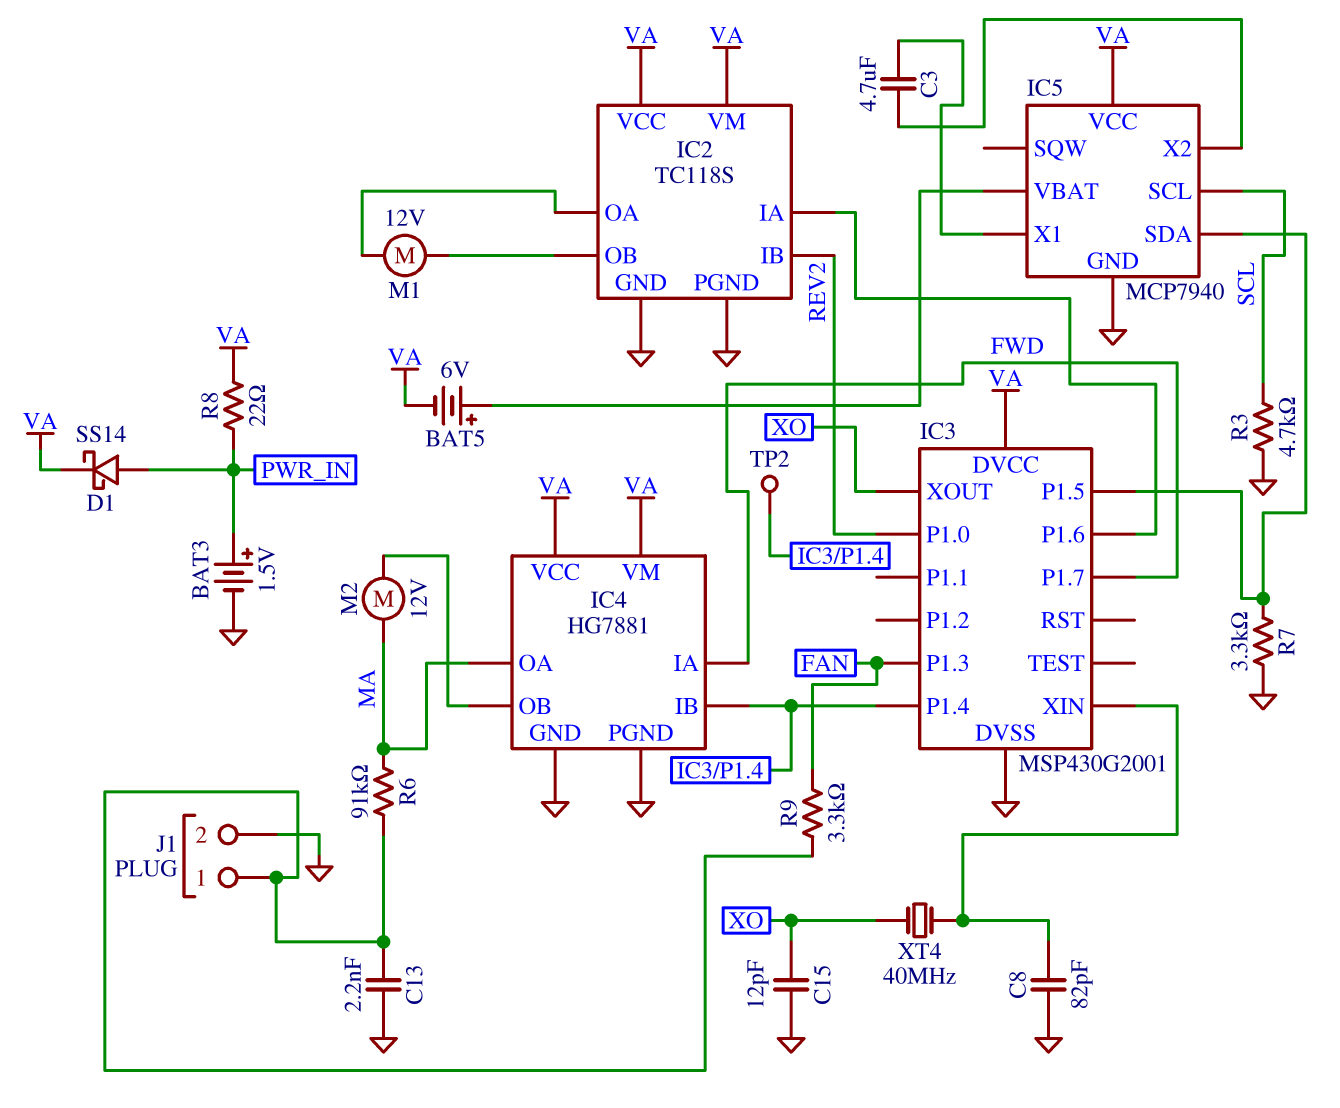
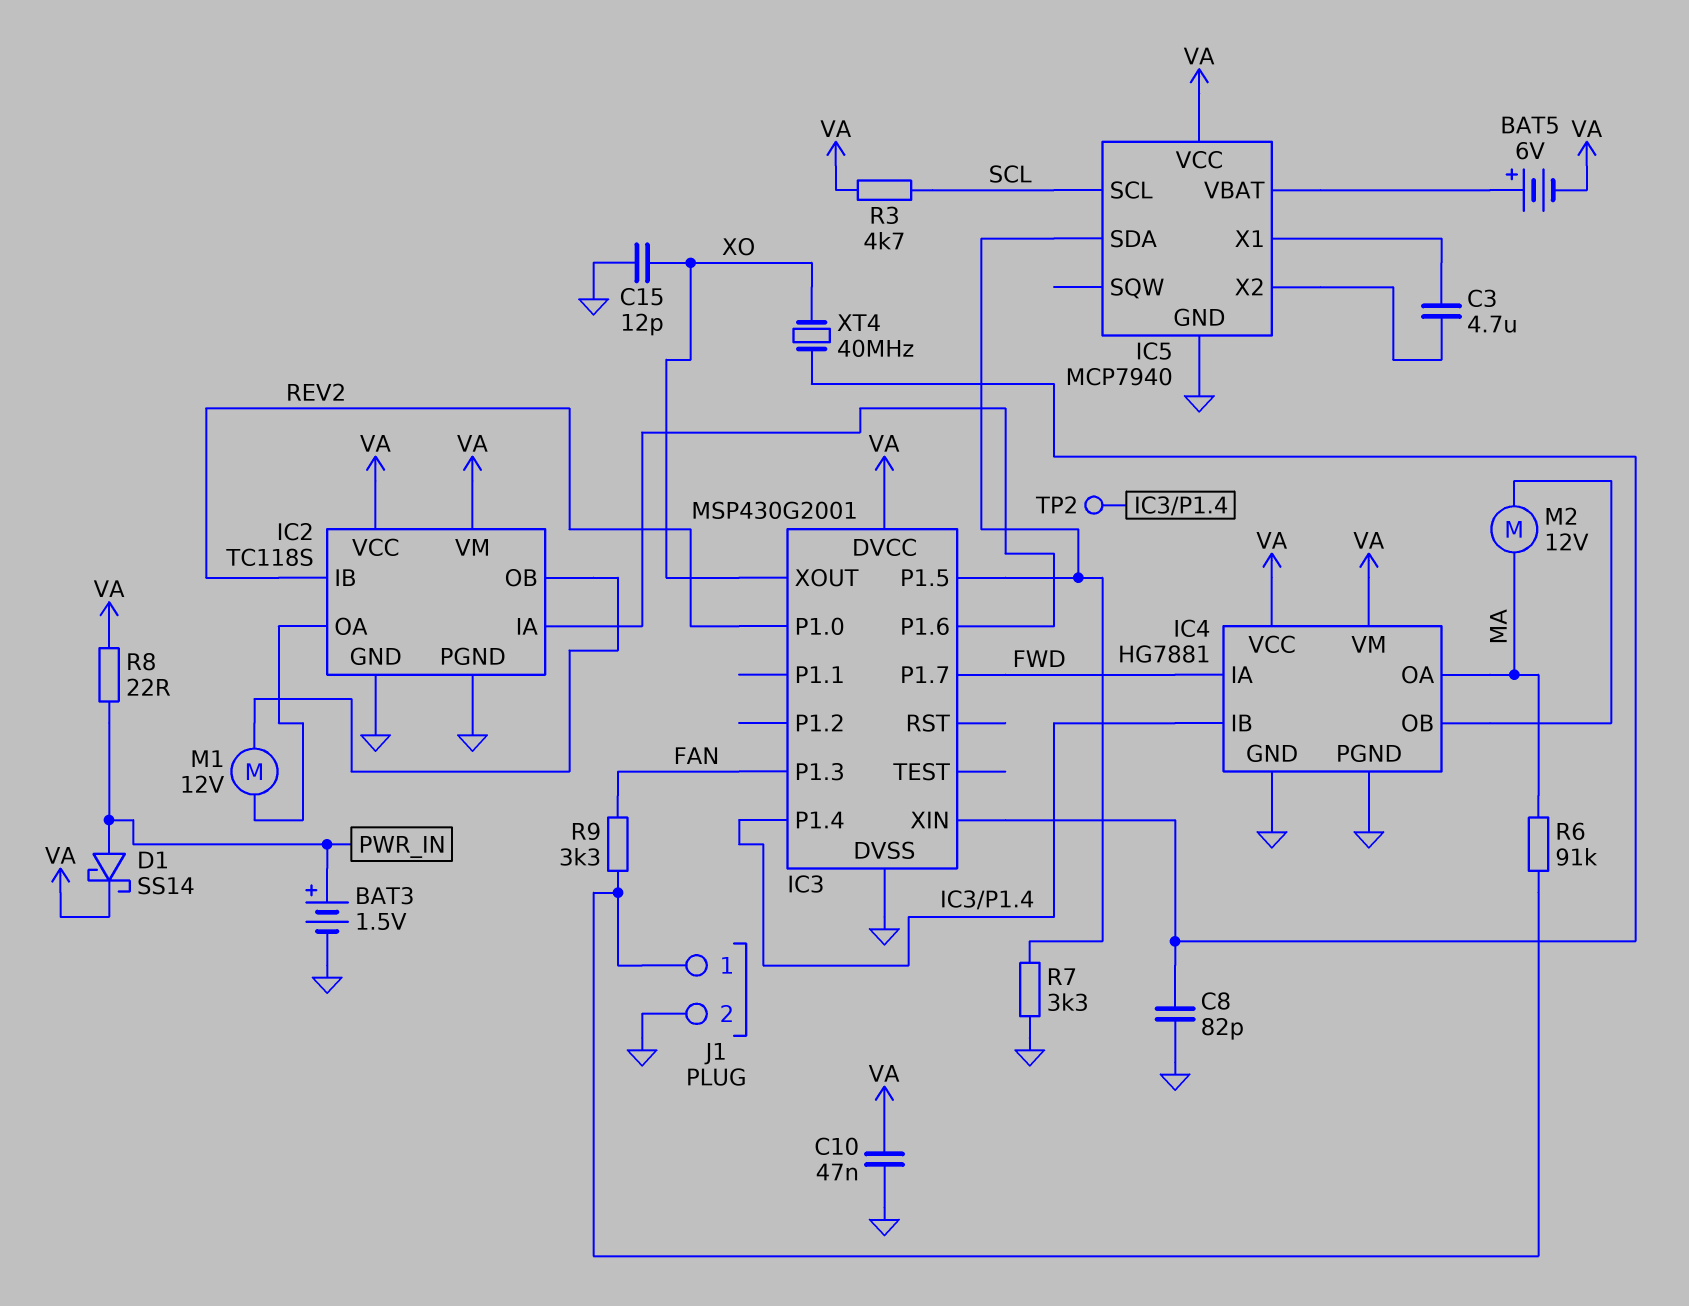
C10: none -> 47nF (GND, VA)
C13: 2.2nF (GND, J1/1) -> none
R3: 4.7k (GND, SCL) -> 4.7k (SCL, VA)

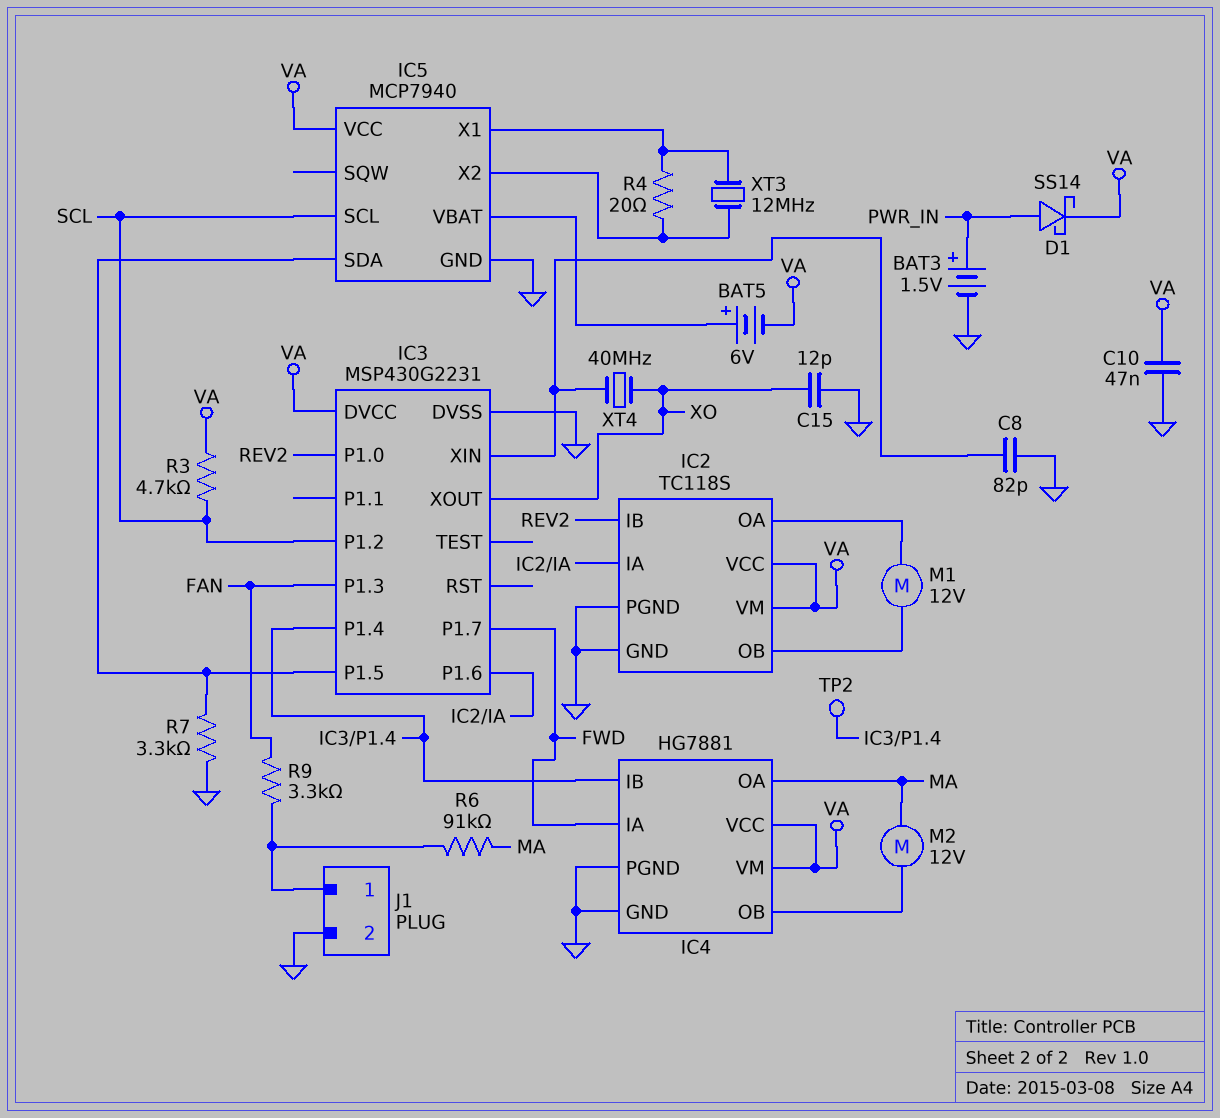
C3: 4.7uF (IC5/X1, IC5/X2) -> none
IC3: MSP430G2001 -> MSP430G2231
IC3 pin P1.2: none -> SCL
R4: none -> 20 (IC5/X1, IC5/X2)
R8: 22 (PWR_IN, VA) -> none
XT3: none -> 12MHz (IC5/X1, IC5/X2)

